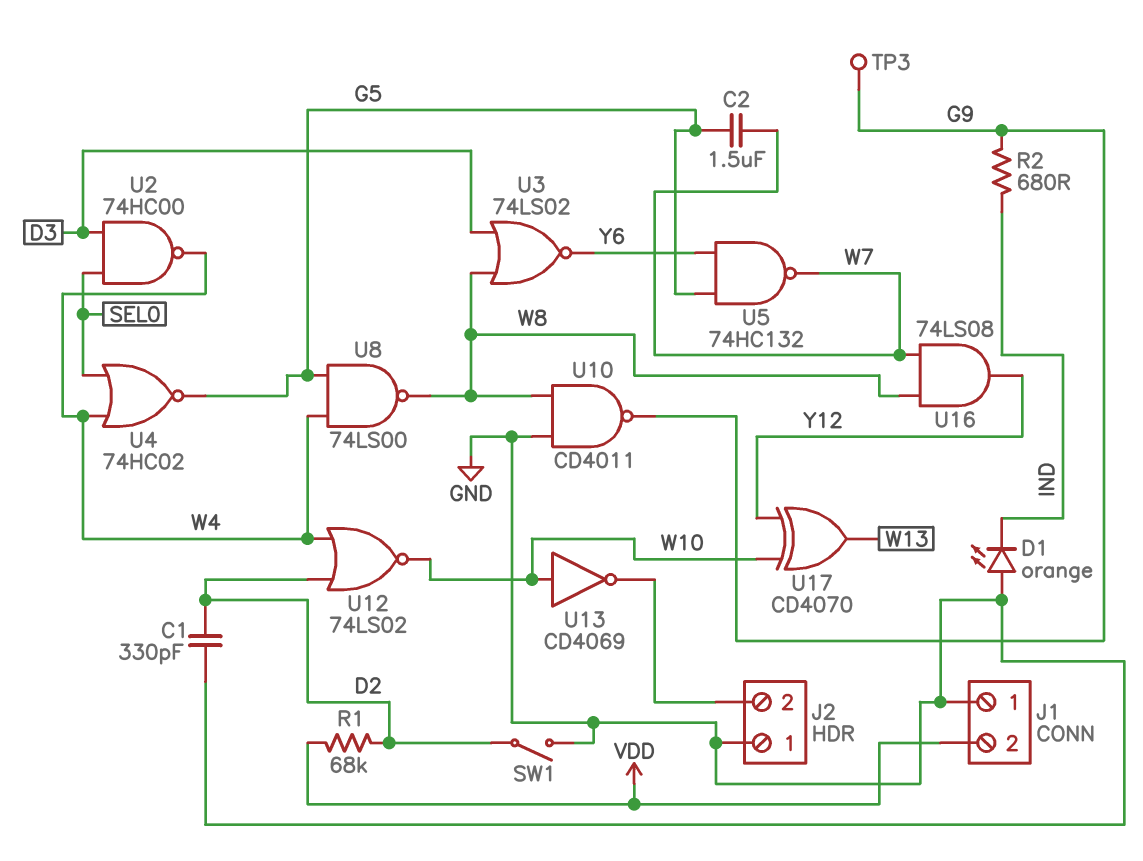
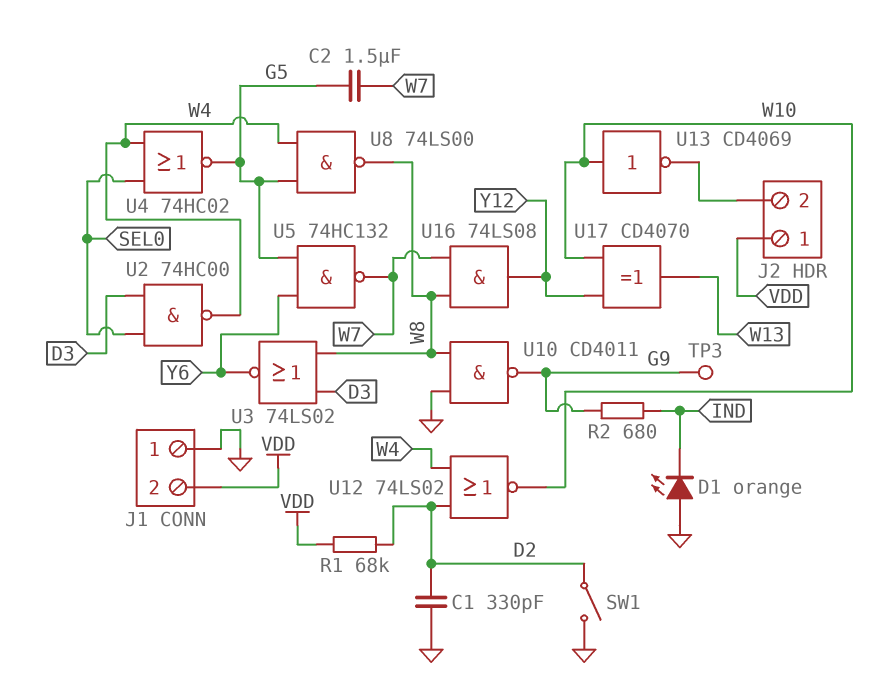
J2 pin 1: GND -> VDD

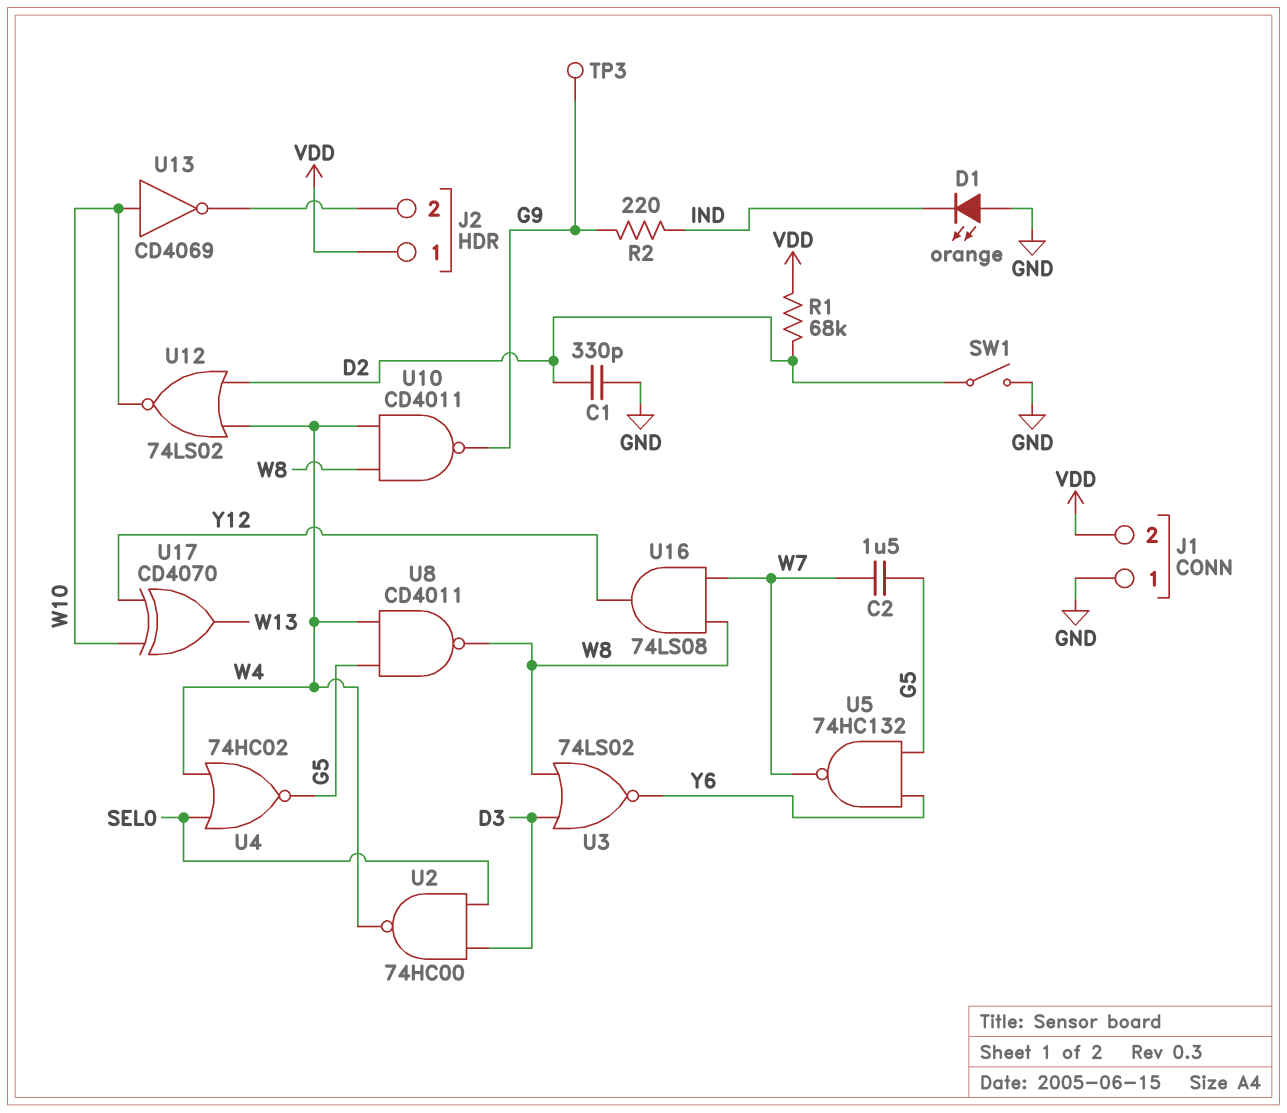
R2: 680 (G9, IND) -> 220 (G9, IND)
U8: NAND 74LS00 (in G5, in W4, out W8) -> NAND CD4011 (in G5, in W4, out W8)
U10: NAND CD4011 (in GND, in W8, out G9) -> NAND CD4011 (in W4, in W8, out G9)

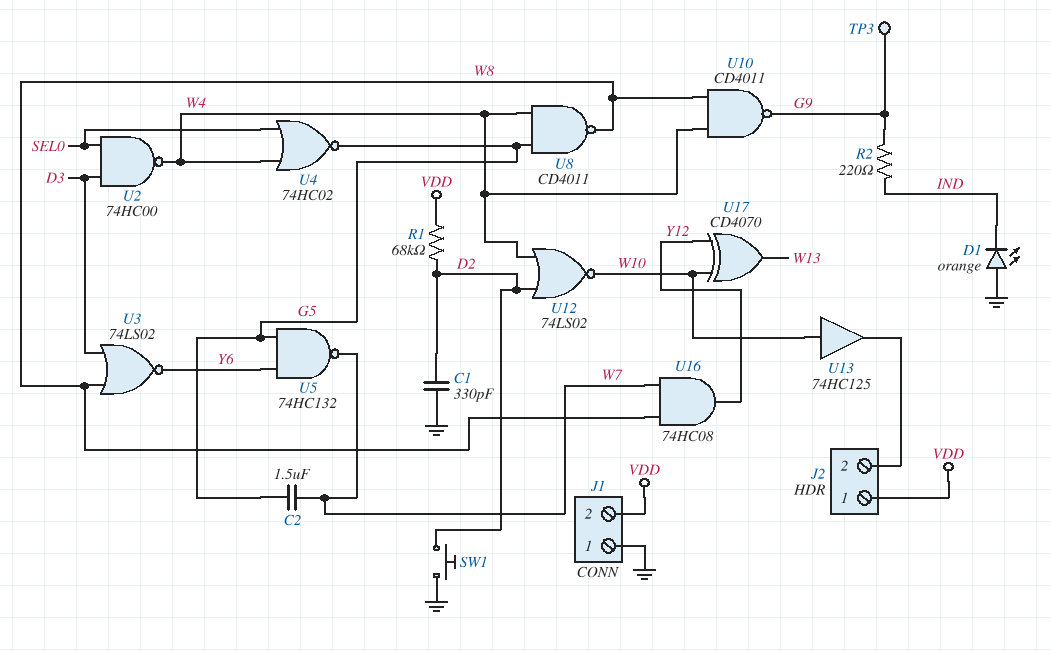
SW1: switch (D2, GND) -> button (D2, GND)
U13: NOT CD4069 (in W10, out J2/2) -> buffer 74HC125 (in W10, out J2/2)
U16: AND 74LS08 (in W7, in W8, out Y12) -> AND 74HC08 (in W7, in W8, out Y12)

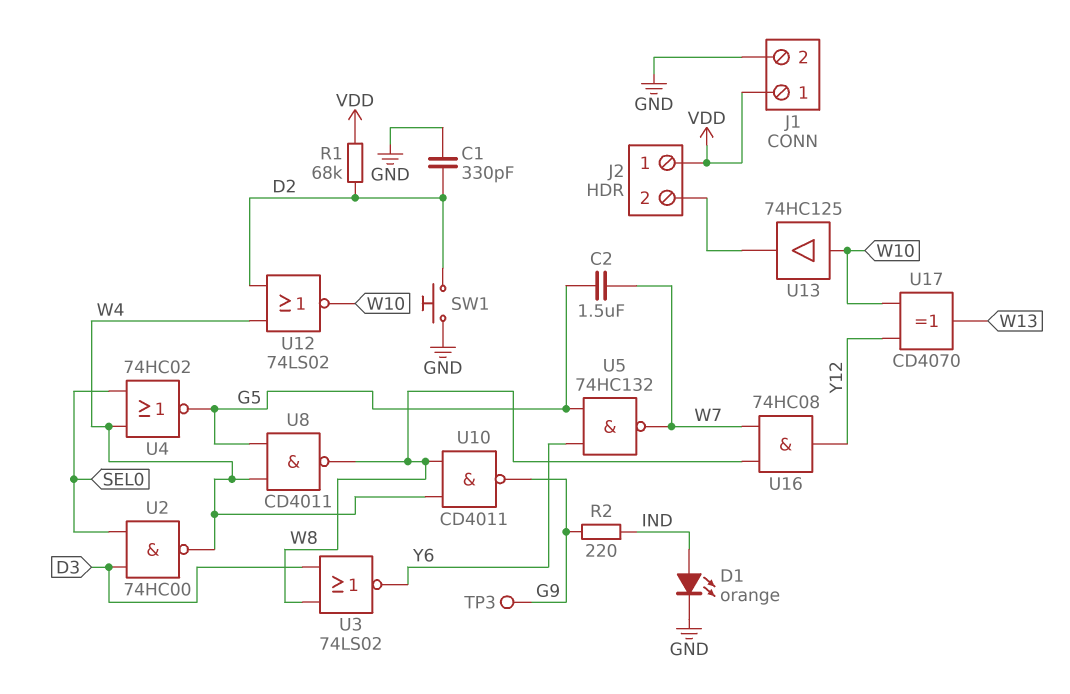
D1: LED orange (A GND, K IND) -> LED orange (A IND, K GND)
J1 pin 1: GND -> VDD
J1 pin 2: VDD -> GND

